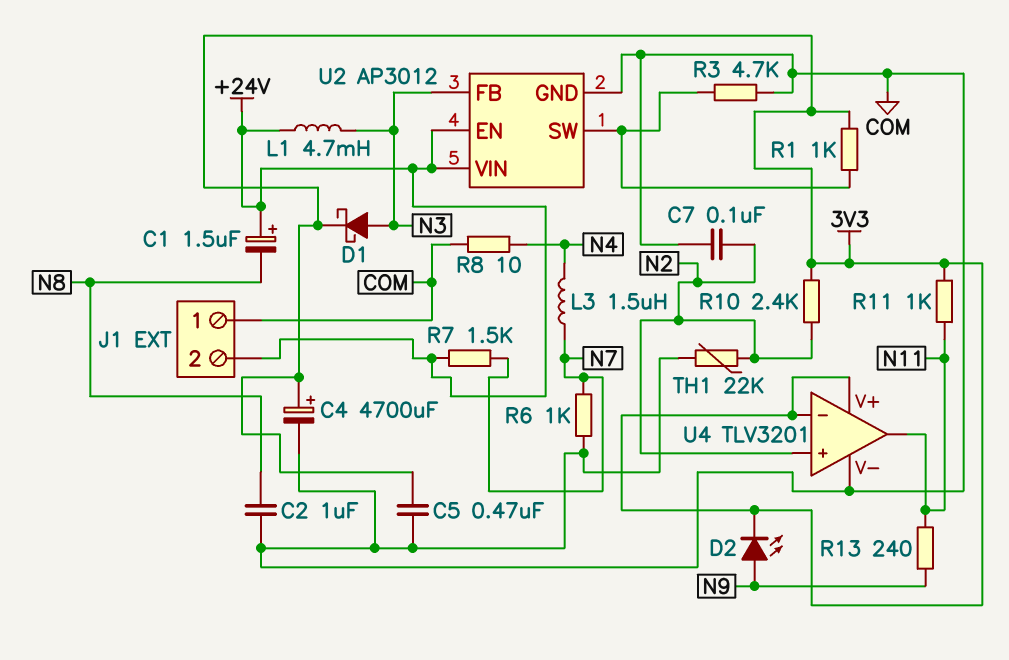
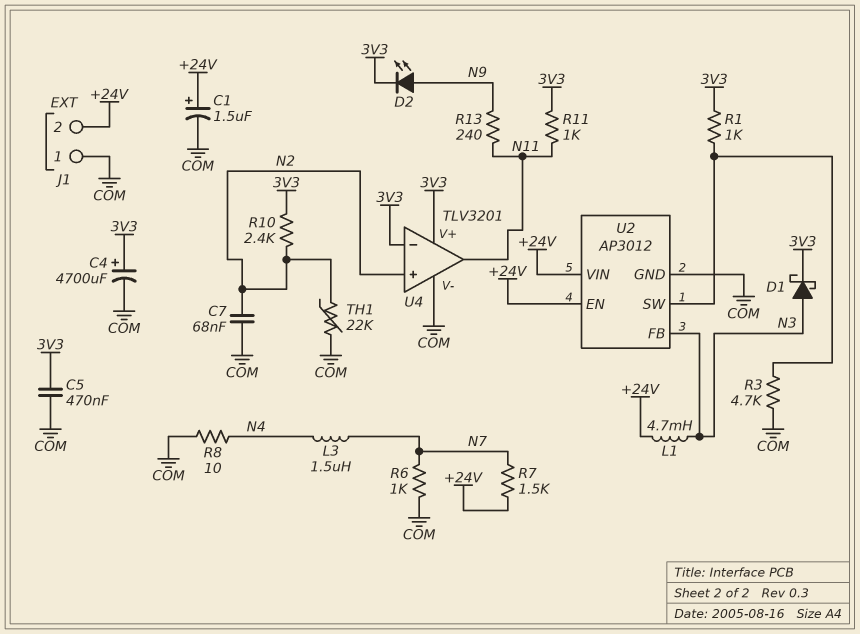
C1: 1.5uF (plus +24V, minus N8) -> 1.5uF (plus +24V, minus COM)
C2: 1uF (COM, N8) -> none
C7: 100nF (COM, N2) -> 68nF (COM, N2)

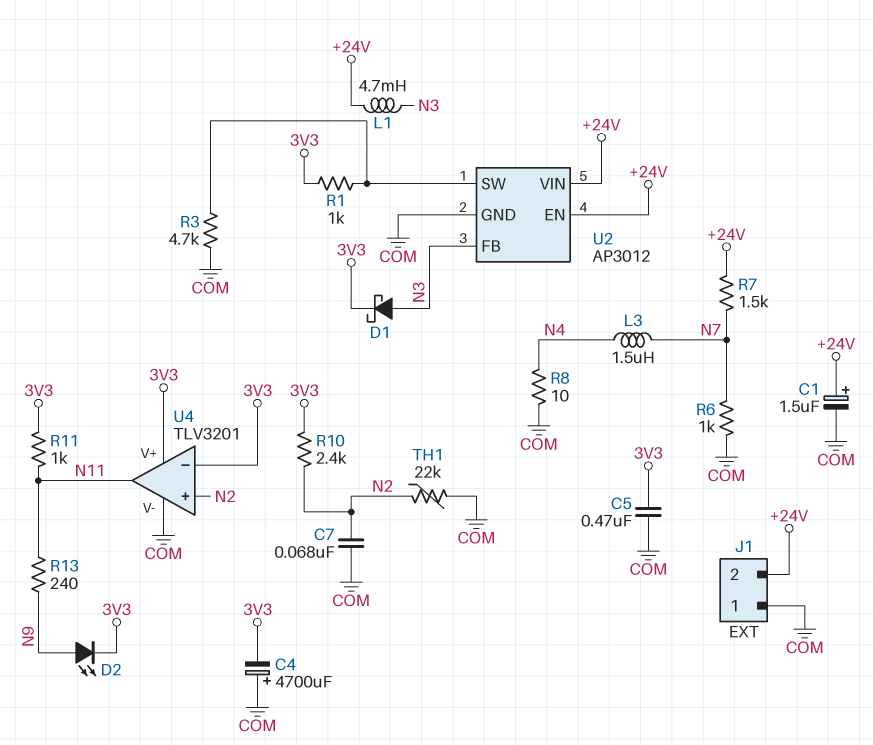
C4: 4700uF (plus 3V3, minus COM) -> 4700uF (plus COM, minus 3V3)

